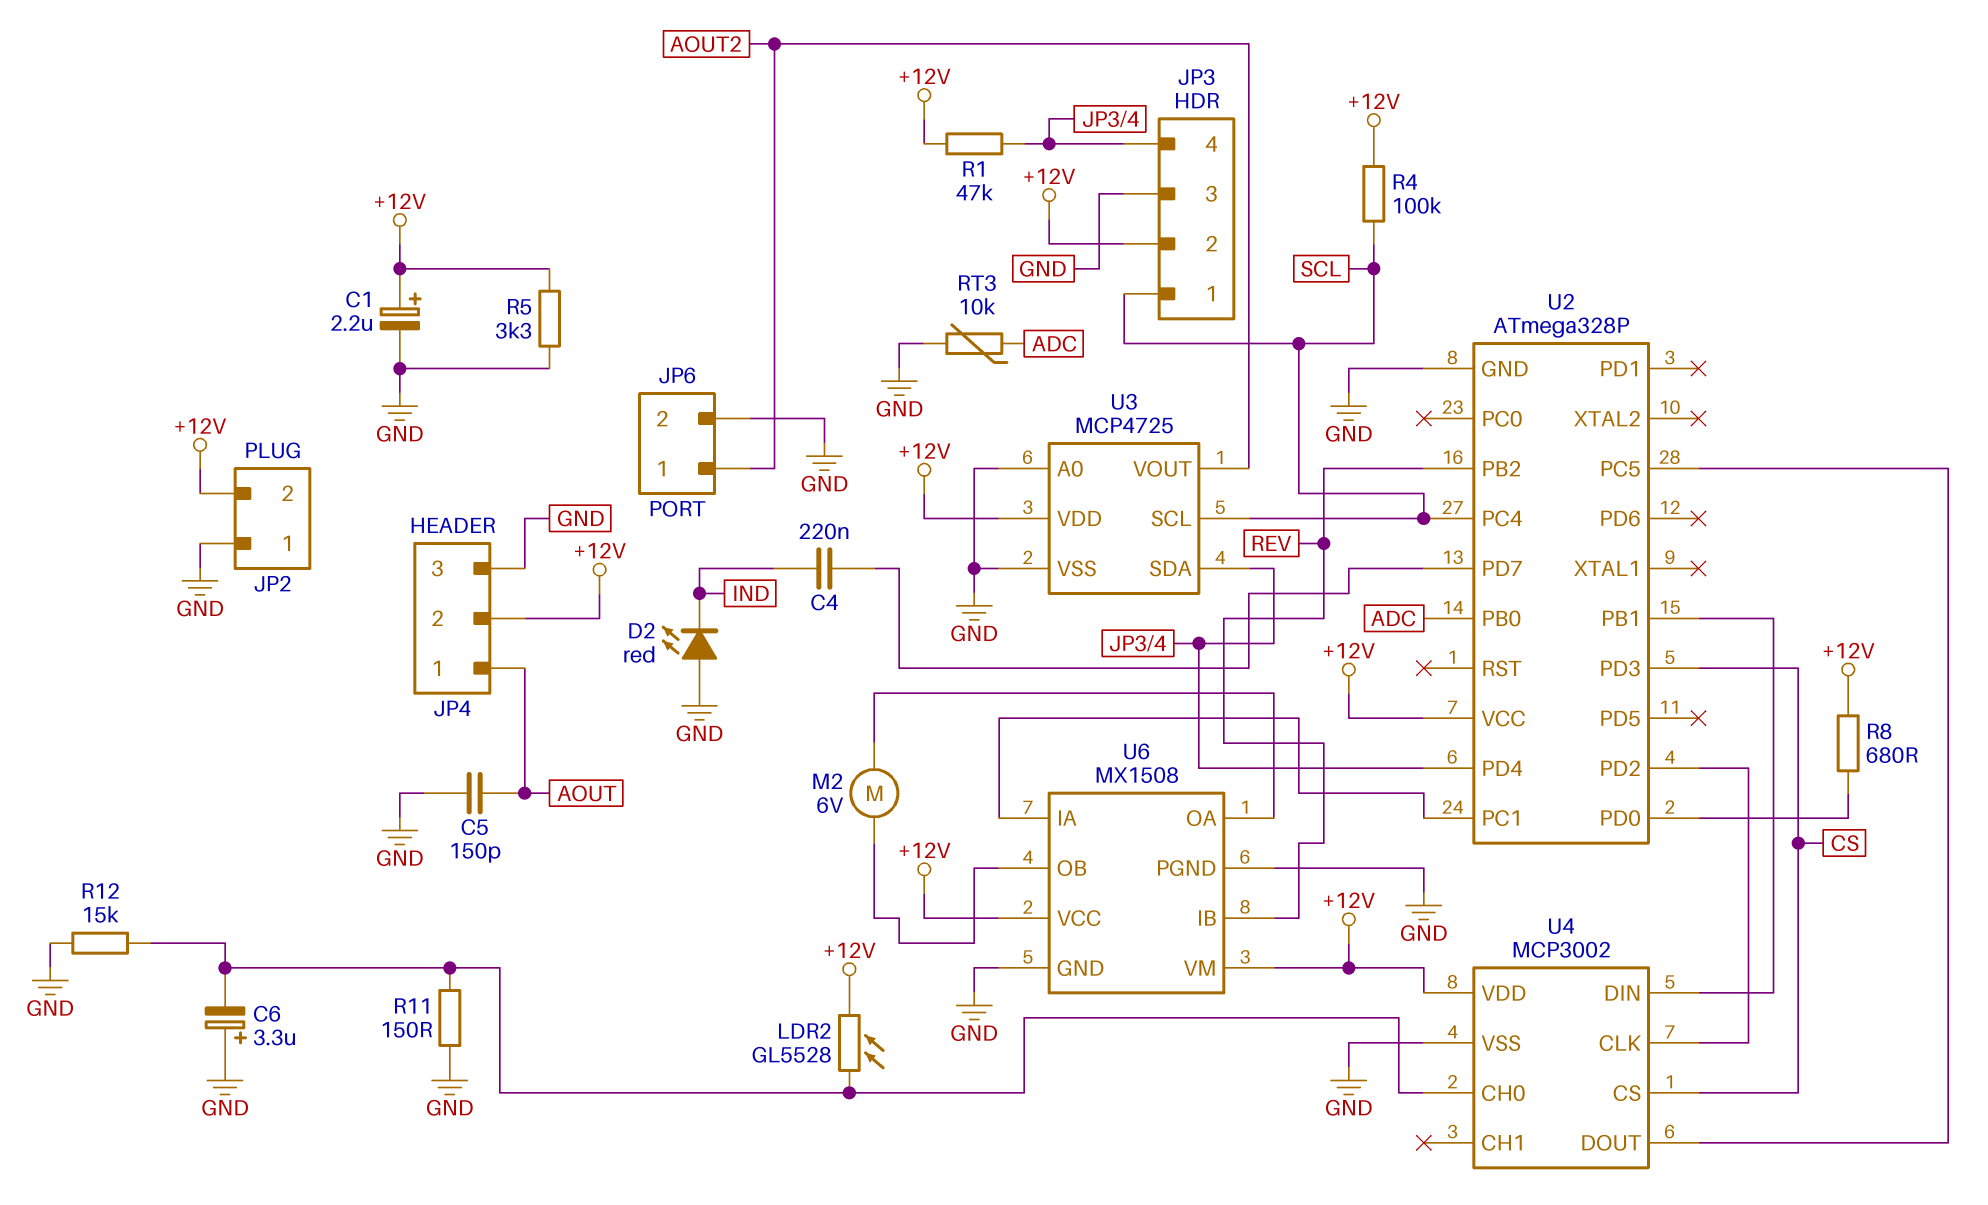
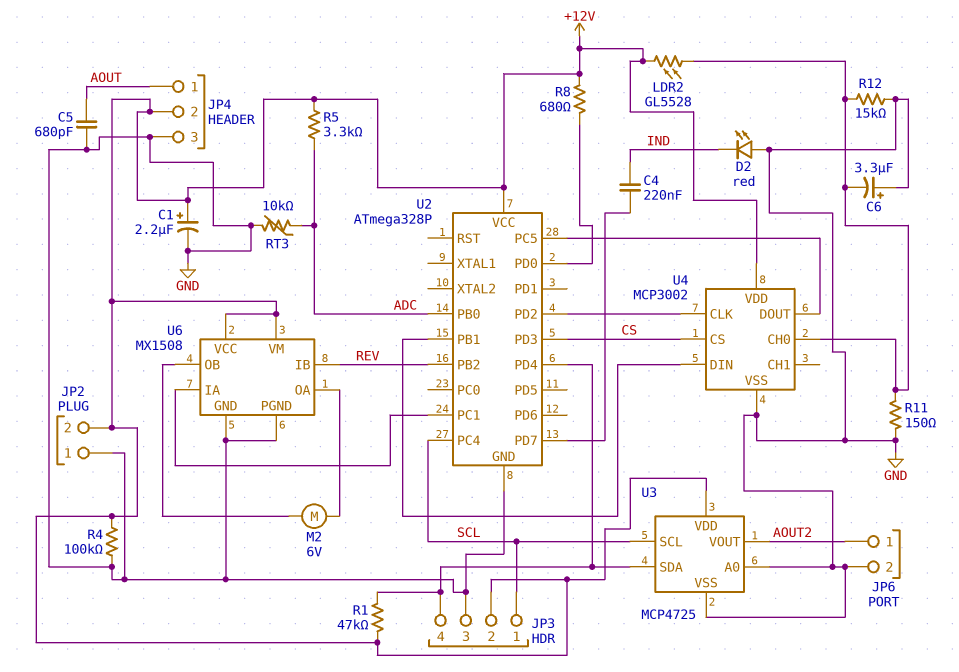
C5: 150pF (AOUT, GND) -> 680pF (AOUT, GND)
R4: 100k (+12V, SCL) -> 100k (+12V, GND)
R5: 3.3k (+12V, GND) -> 3.3k (+12V, ADC)

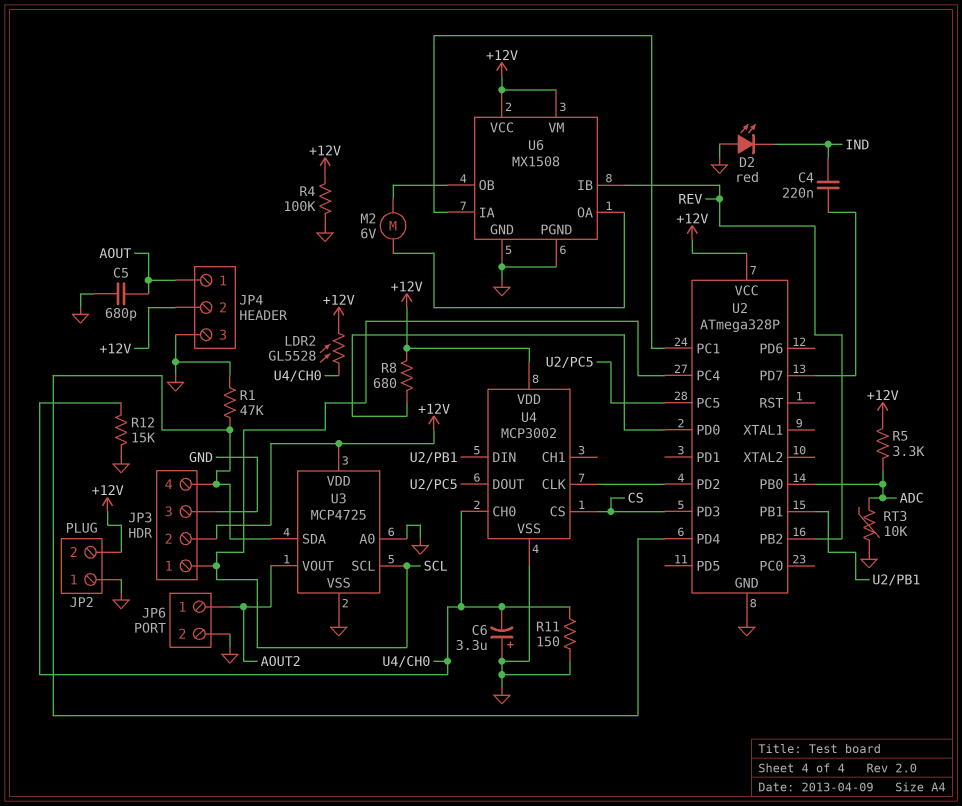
C1: 2.2uF (plus +12V, minus GND) -> none
R1: 47k (+12V, JP3/4) -> 47k (GND, JP3/4)

